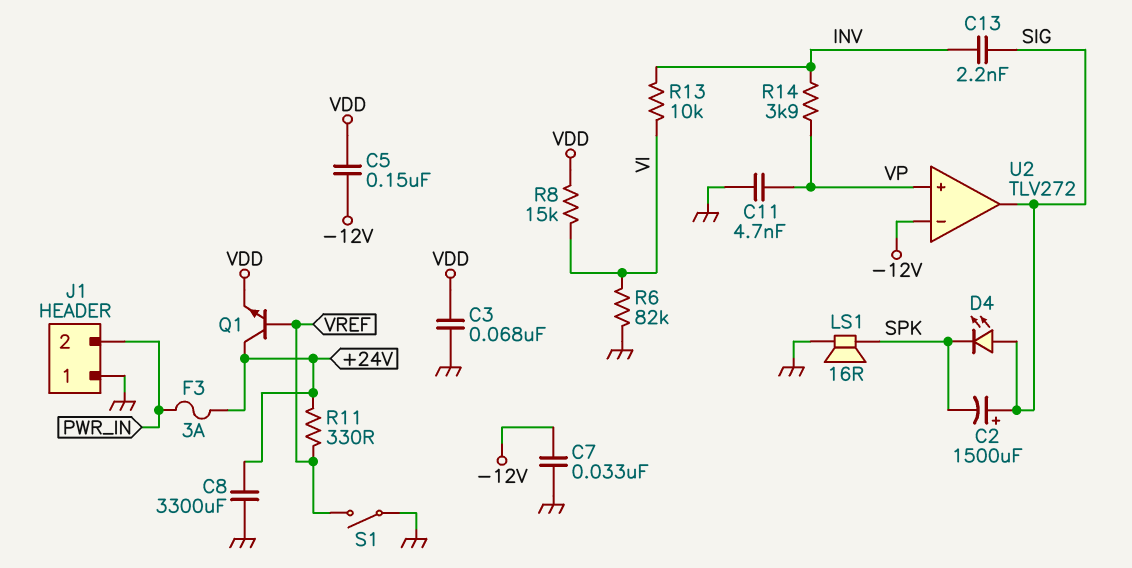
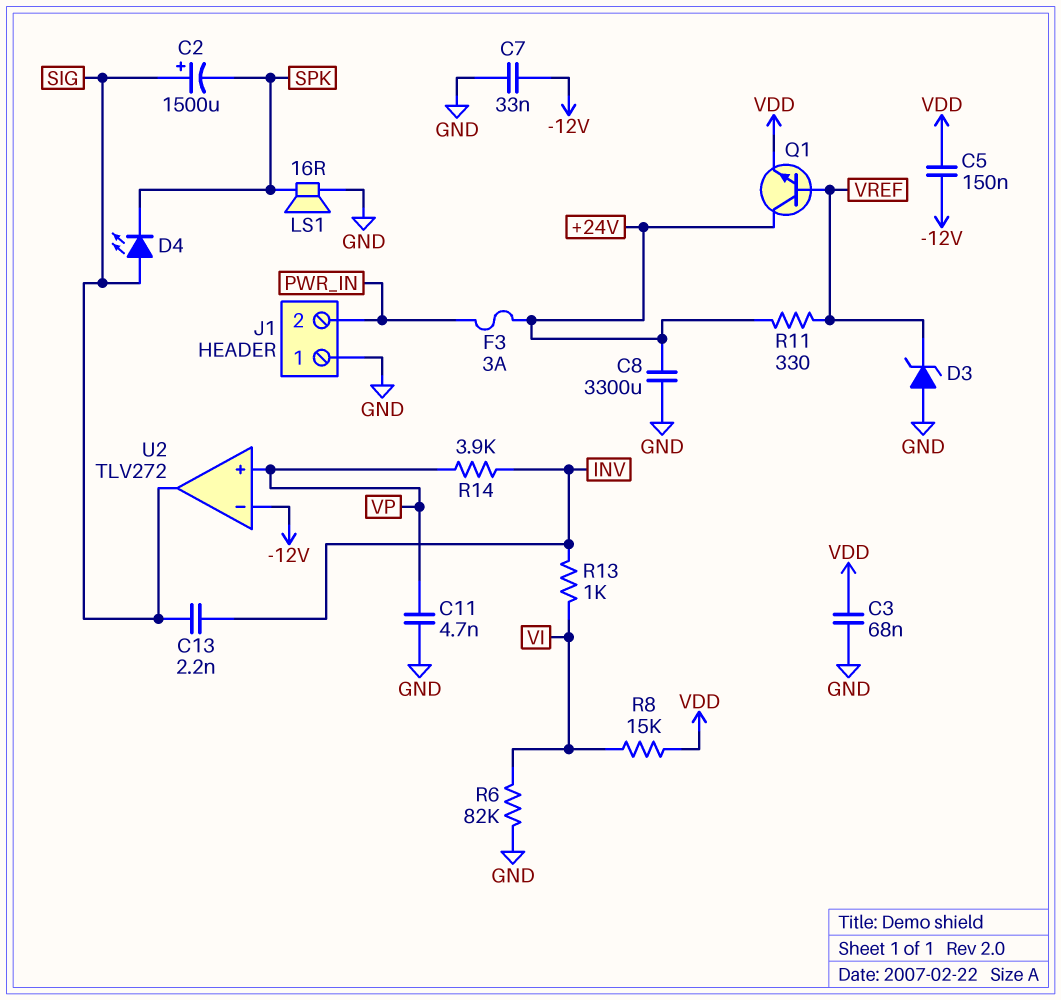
D3: none -> zener (A GND, K VREF)
R13: 10k (INV, VI) -> 1k (INV, VI)
S1: switch (GND, VREF) -> none

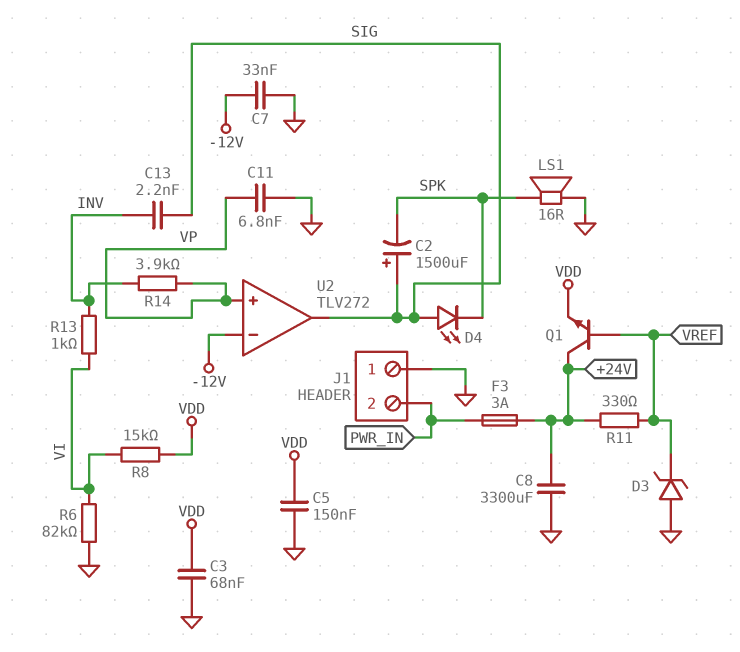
C5: 150nF (-12V, VDD) -> 150nF (GND, VDD)
C11: 4.7nF (GND, VP) -> 6.8nF (GND, VP)

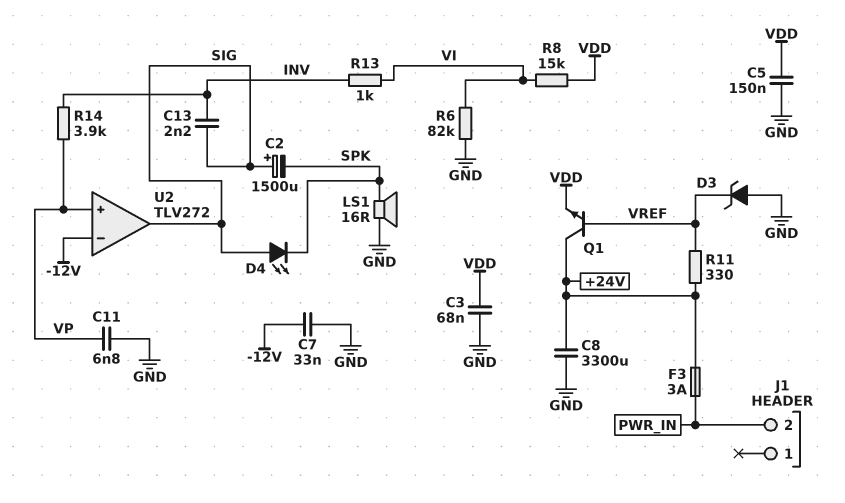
J1 pin 1: GND -> none

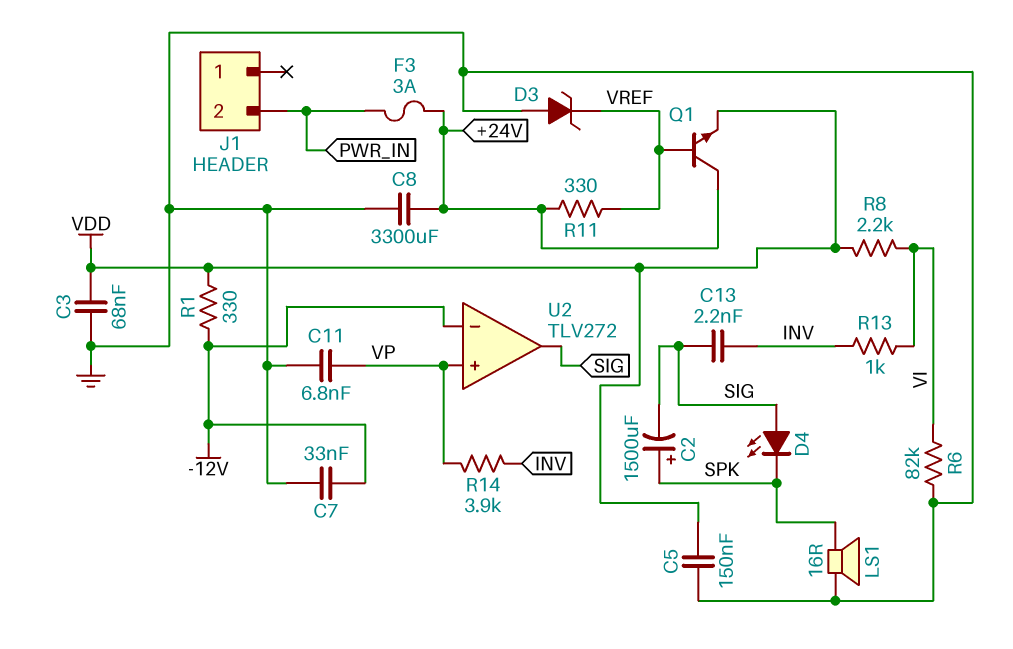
C2: 1500uF (plus SIG, minus SPK) -> 1500uF (plus SPK, minus SIG)
R1: none -> 330 (-12V, VDD)
R8: 15k (VDD, VI) -> 2.2k (VDD, VI)

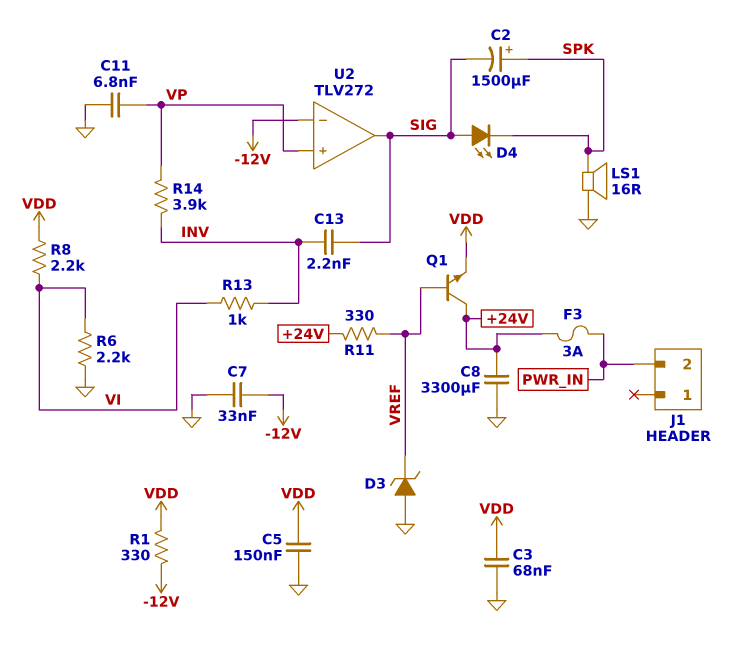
R6: 82k (GND, VI) -> 2.2k (GND, VI)

